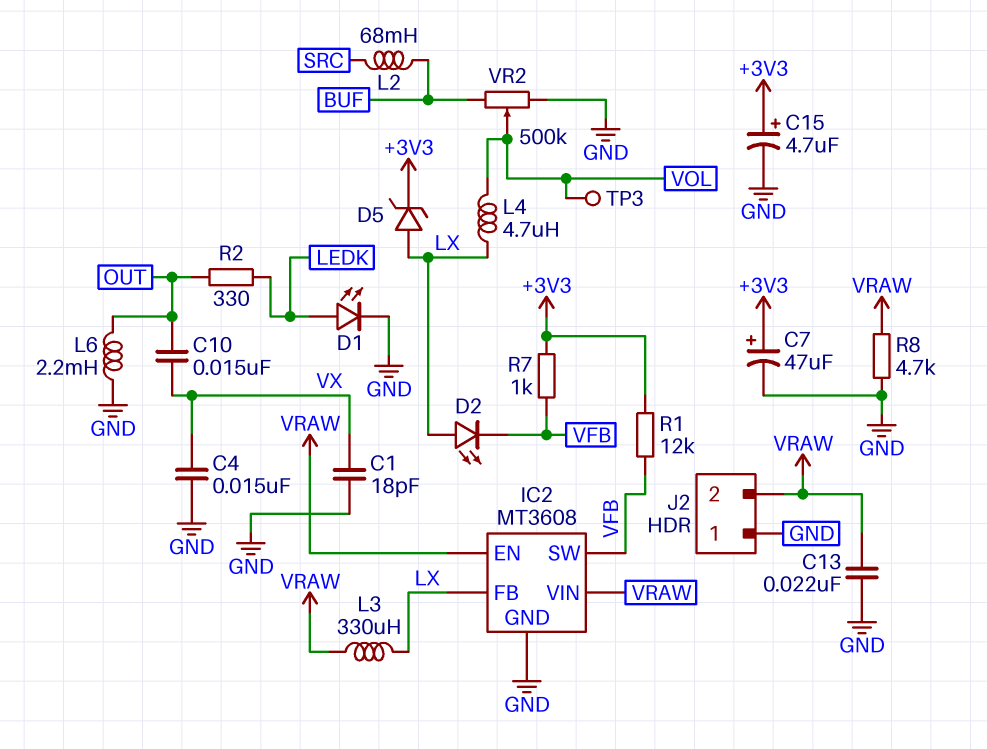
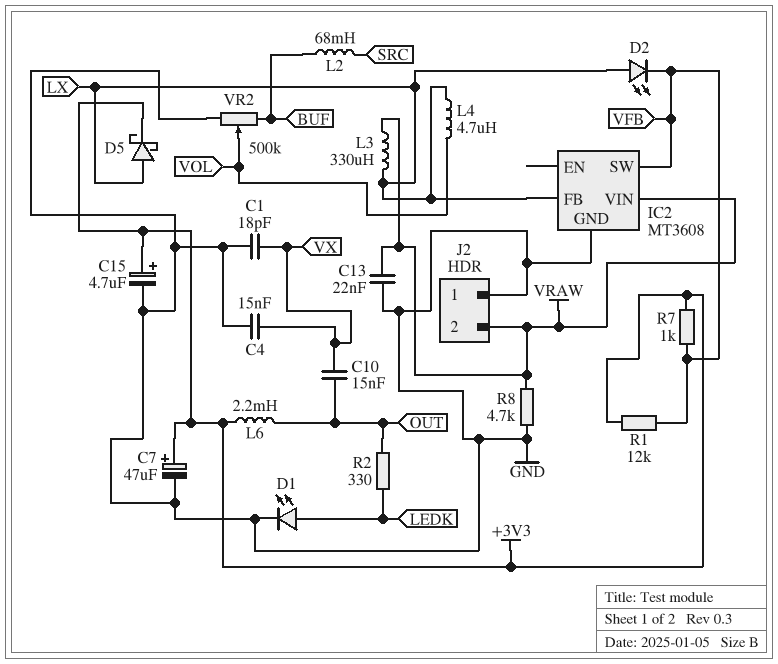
D5: zener (A LX, K +3V3) -> schottky (A LX, K +3V3)
IC2 pin EN: VRAW -> none
L6: 2.2mH (GND, OUT) -> 2.2mH (+3V3, OUT)
TP3: test point (VOL) -> none

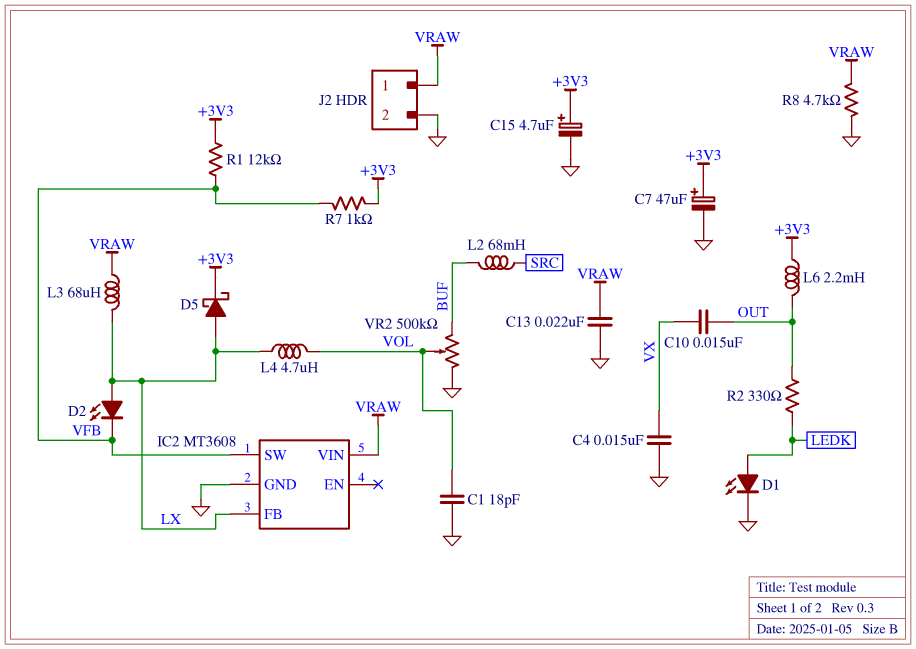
C1: 18pF (GND, VX) -> 18pF (GND, VOL)
J2 pin 1: GND -> VRAW
J2 pin 2: VRAW -> GND
L3: 330uH (LX, VRAW) -> 68uH (LX, VRAW)

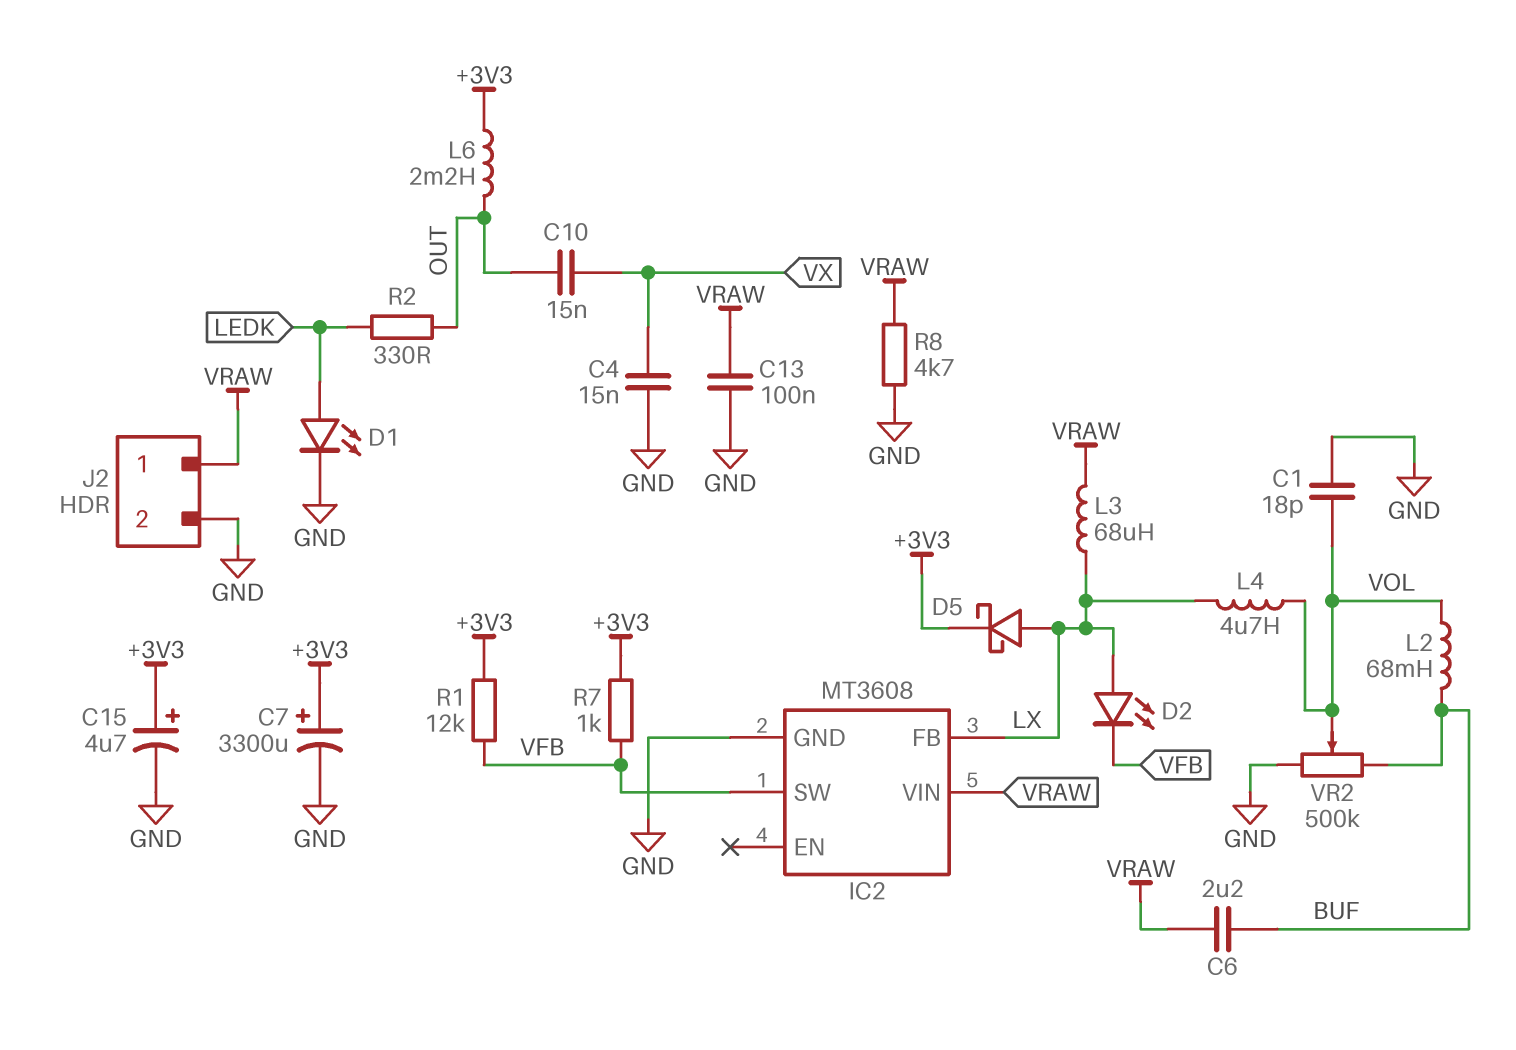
C6: none -> 2.2uF (BUF, VRAW)
C7: 47uF (plus +3V3, minus GND) -> 3300uF (plus +3V3, minus GND)
C13: 22nF (GND, VRAW) -> 100nF (GND, VRAW)
L2: 68mH (BUF, SRC) -> 68mH (BUF, VOL)

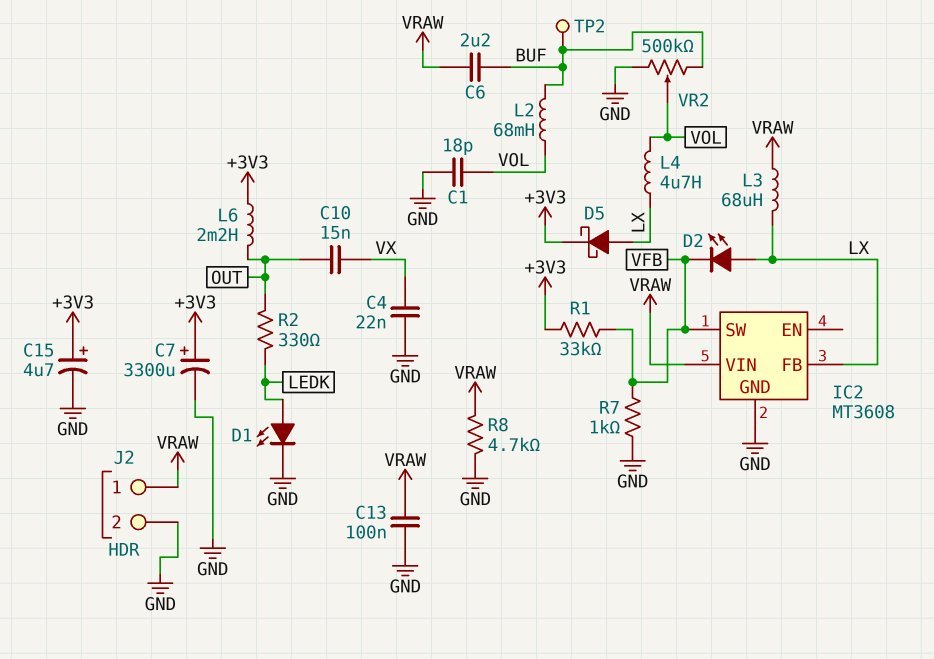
C4: 15nF (GND, VX) -> 22nF (GND, VX)
R1: 12k (+3V3, VFB) -> 33k (+3V3, VFB)
R7: 1k (+3V3, VFB) -> 1k (GND, VFB)
TP2: none -> test point (BUF)

